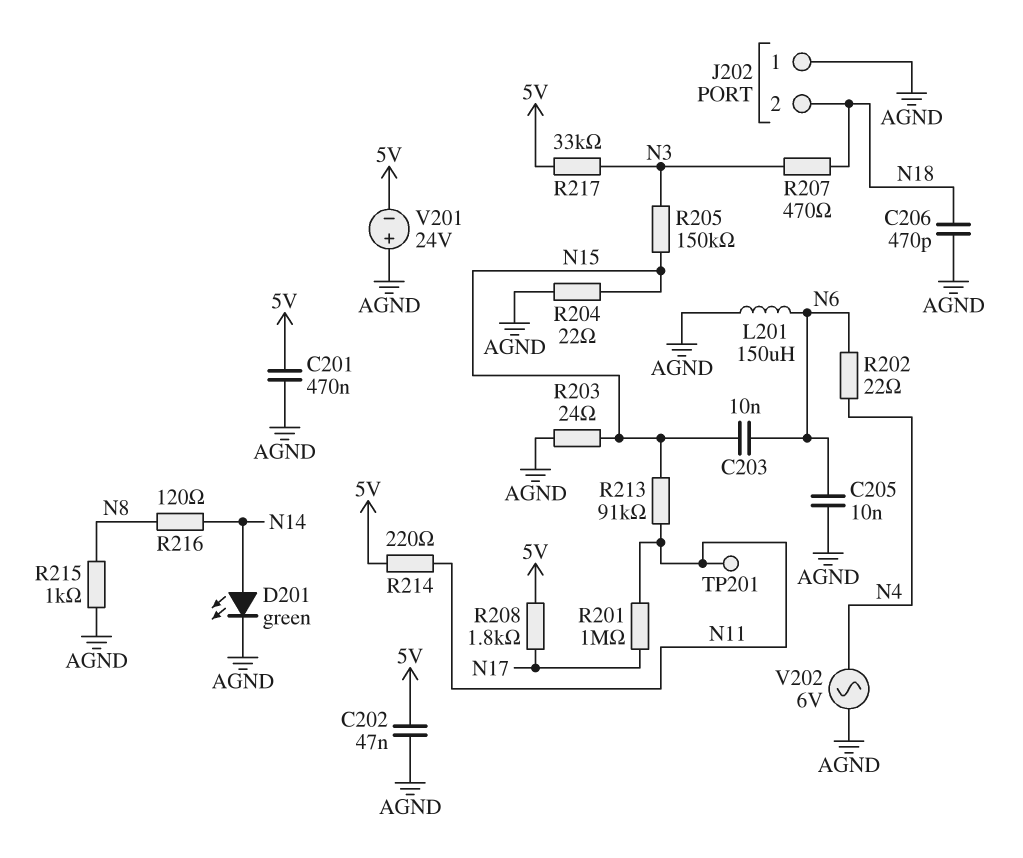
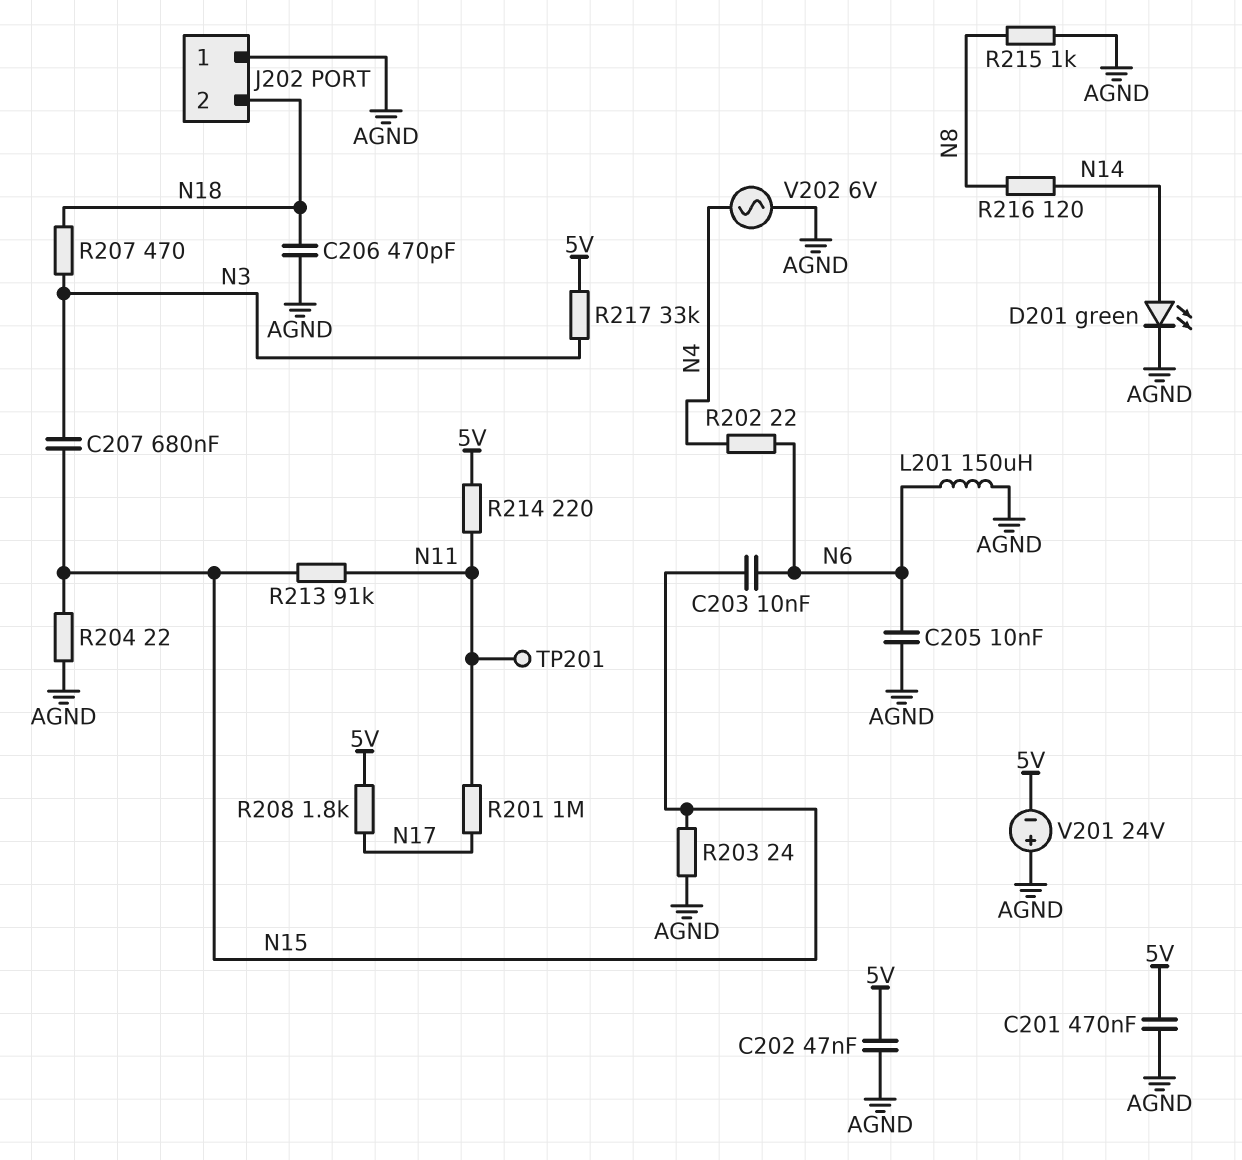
C207: none -> 680nF (N3, N15)
R205: 150k (N3, N15) -> none

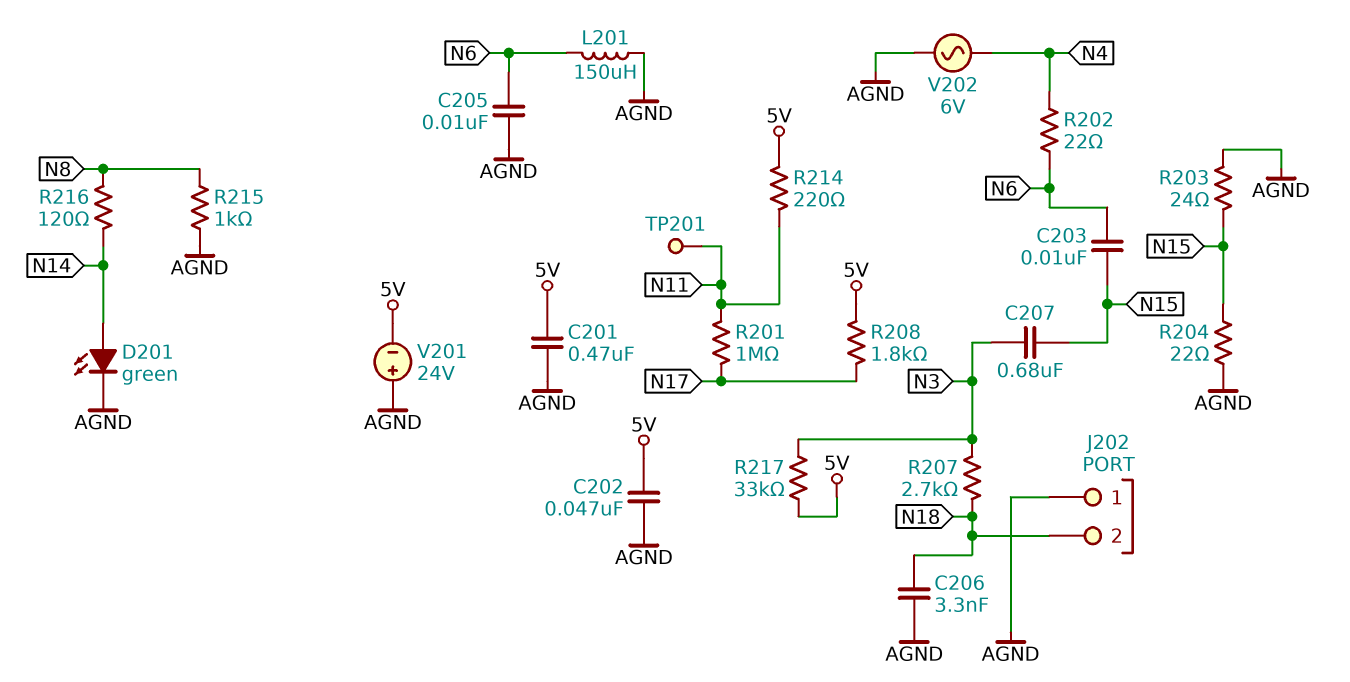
C206: 470pF (AGND, N18) -> 3.3nF (AGND, N18)
R207: 470 (N3, N18) -> 2.7k (N3, N18)
R213: 91k (N11, N15) -> none

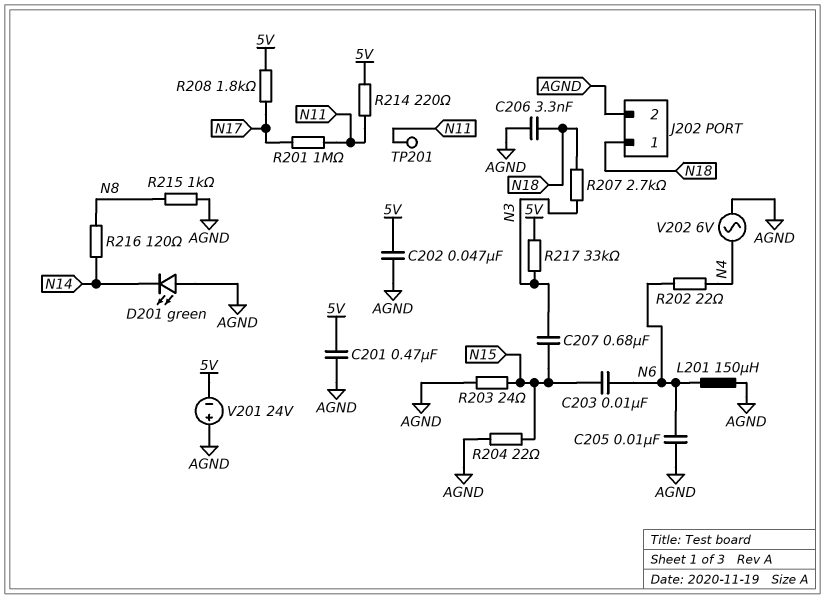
D201: LED green (A N14, K AGND) -> LED green (A AGND, K N14)
J202 pin 1: AGND -> N18
J202 pin 2: N18 -> AGND

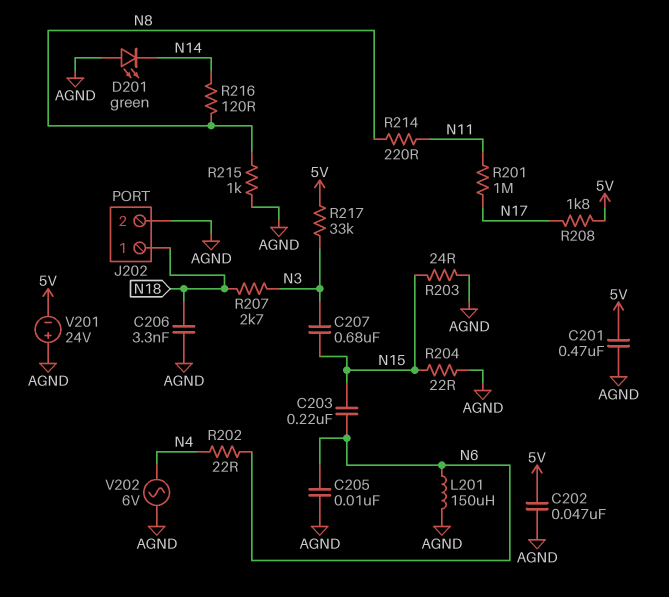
C203: 10nF (N6, N15) -> 220nF (N6, N15)
R214: 220 (5V, N11) -> 220 (N8, N11)
TP201: test point (N11) -> none

